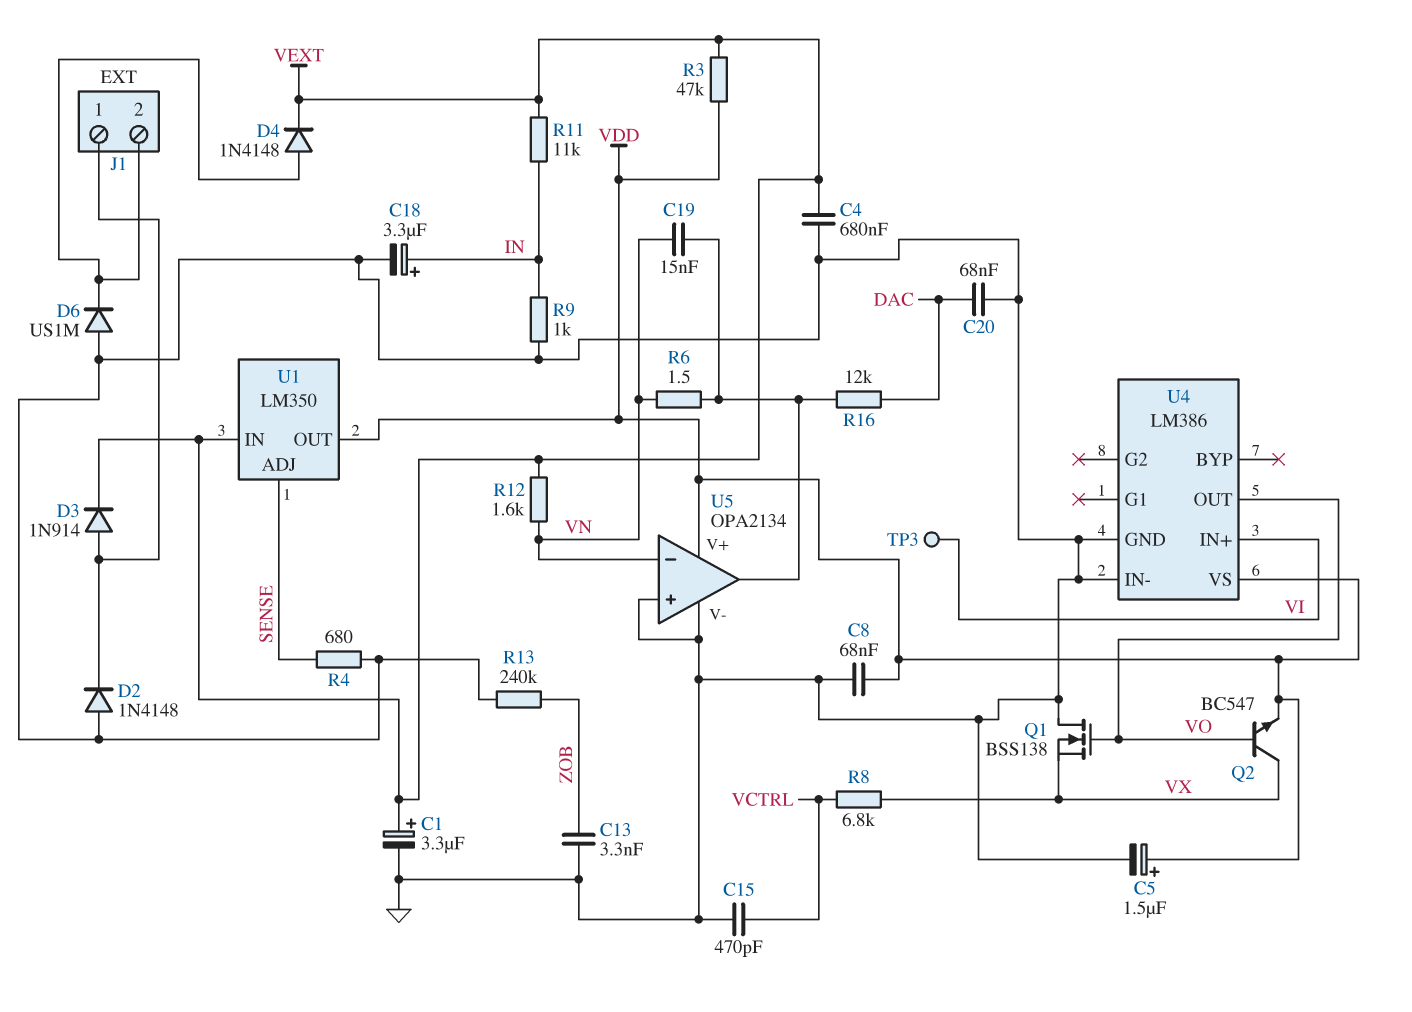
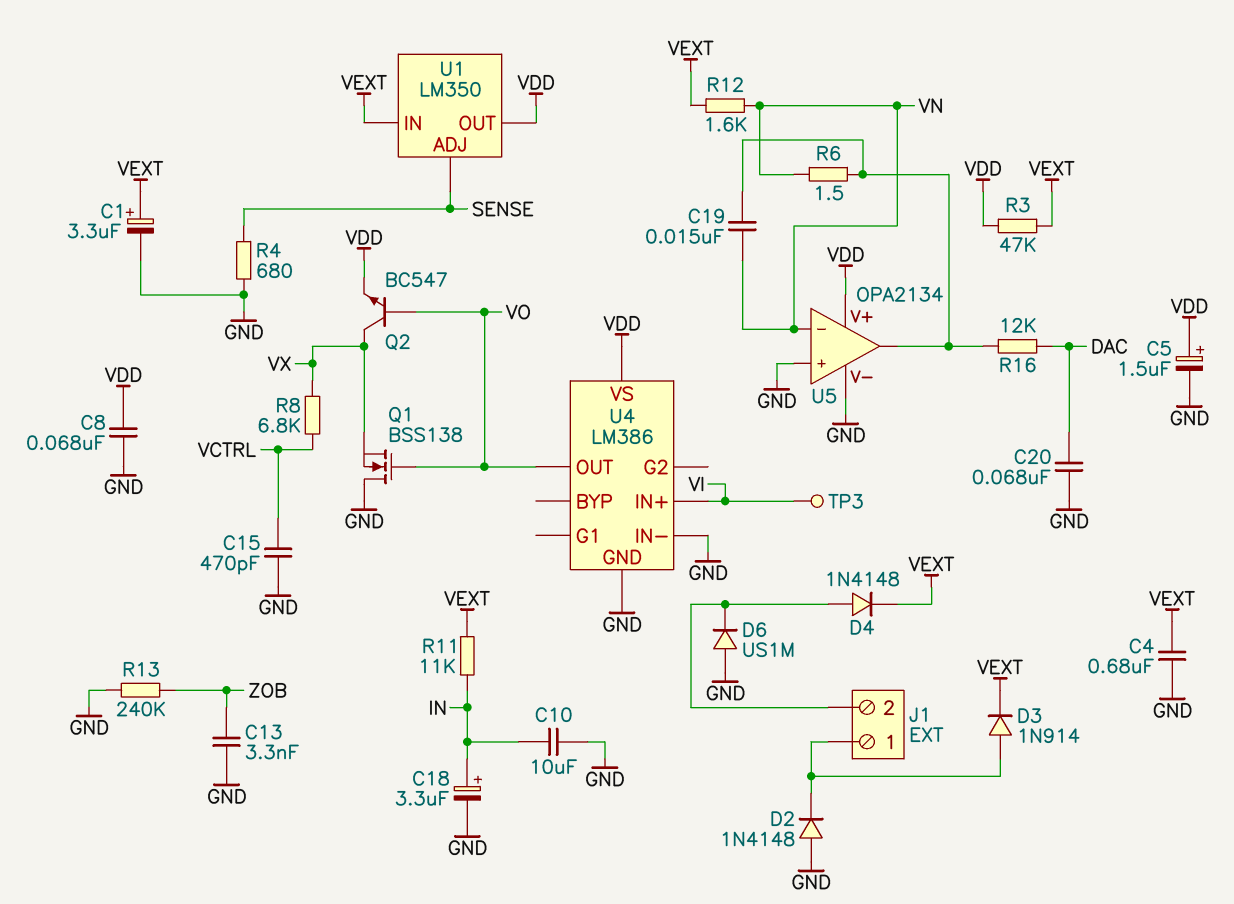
C10: none -> 10uF (GND, IN)
R9: 1k (GND, IN) -> none

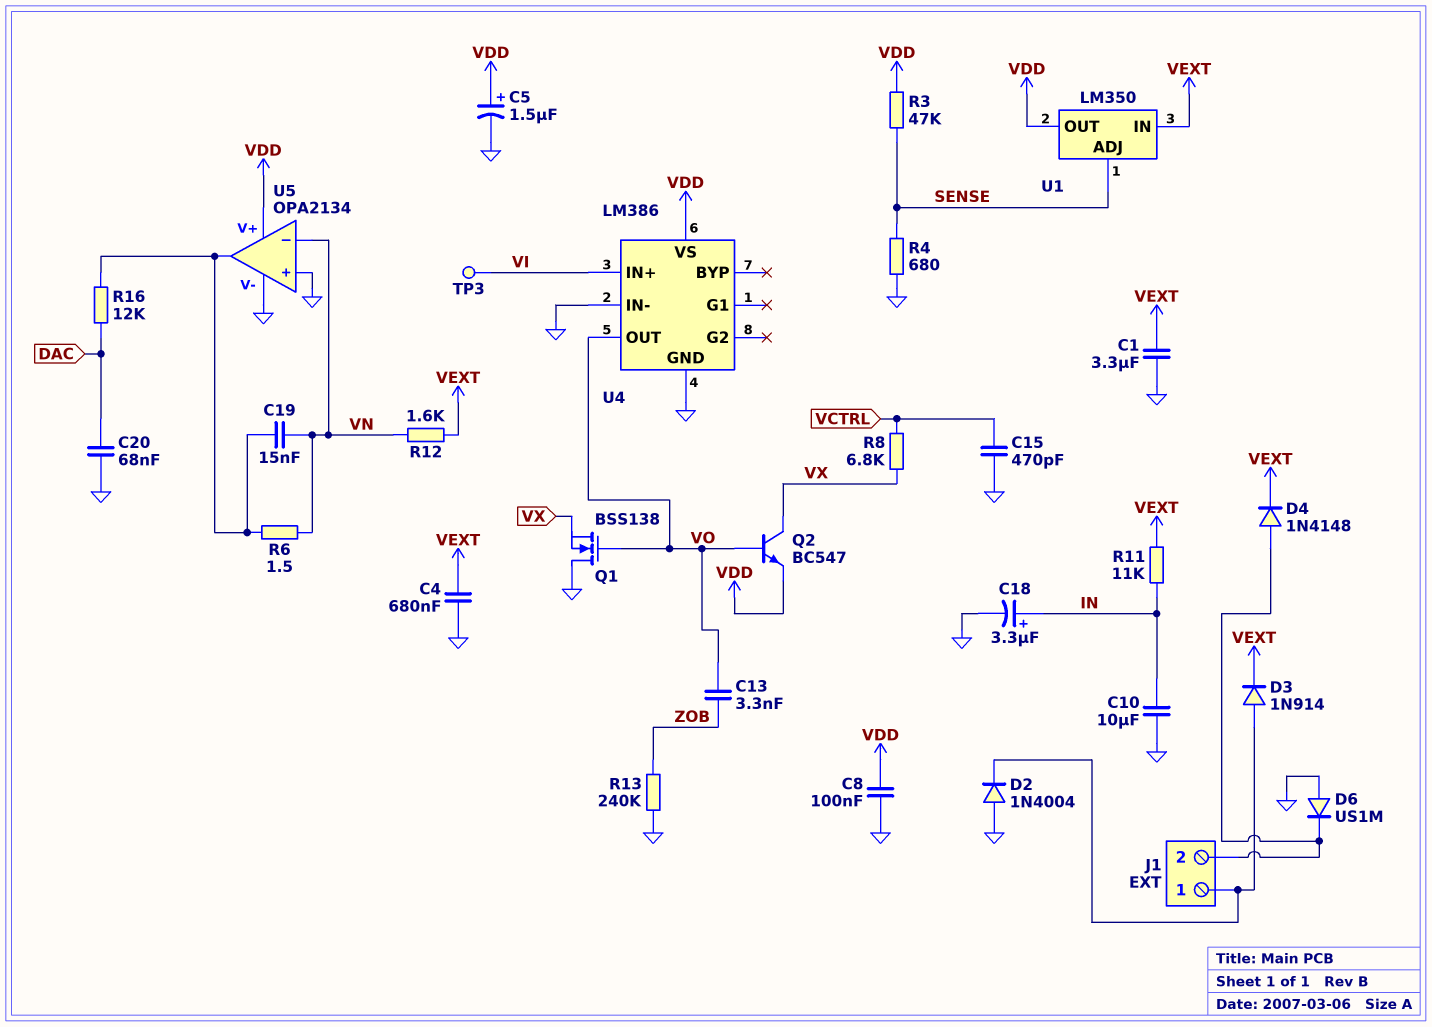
C1: 3.3uF (plus VEXT, minus GND) -> 3.3uF (GND, VEXT)
C8: 68nF (GND, VDD) -> 100nF (GND, VDD)
C13: 3.3nF (GND, ZOB) -> 3.3nF (VO, ZOB)
D2: diode 1N4148 (A GND, K J1/1) -> diode 1N4004 (A GND, K J1/1)
R3: 47k (VDD, VEXT) -> 47k (SENSE, VDD)

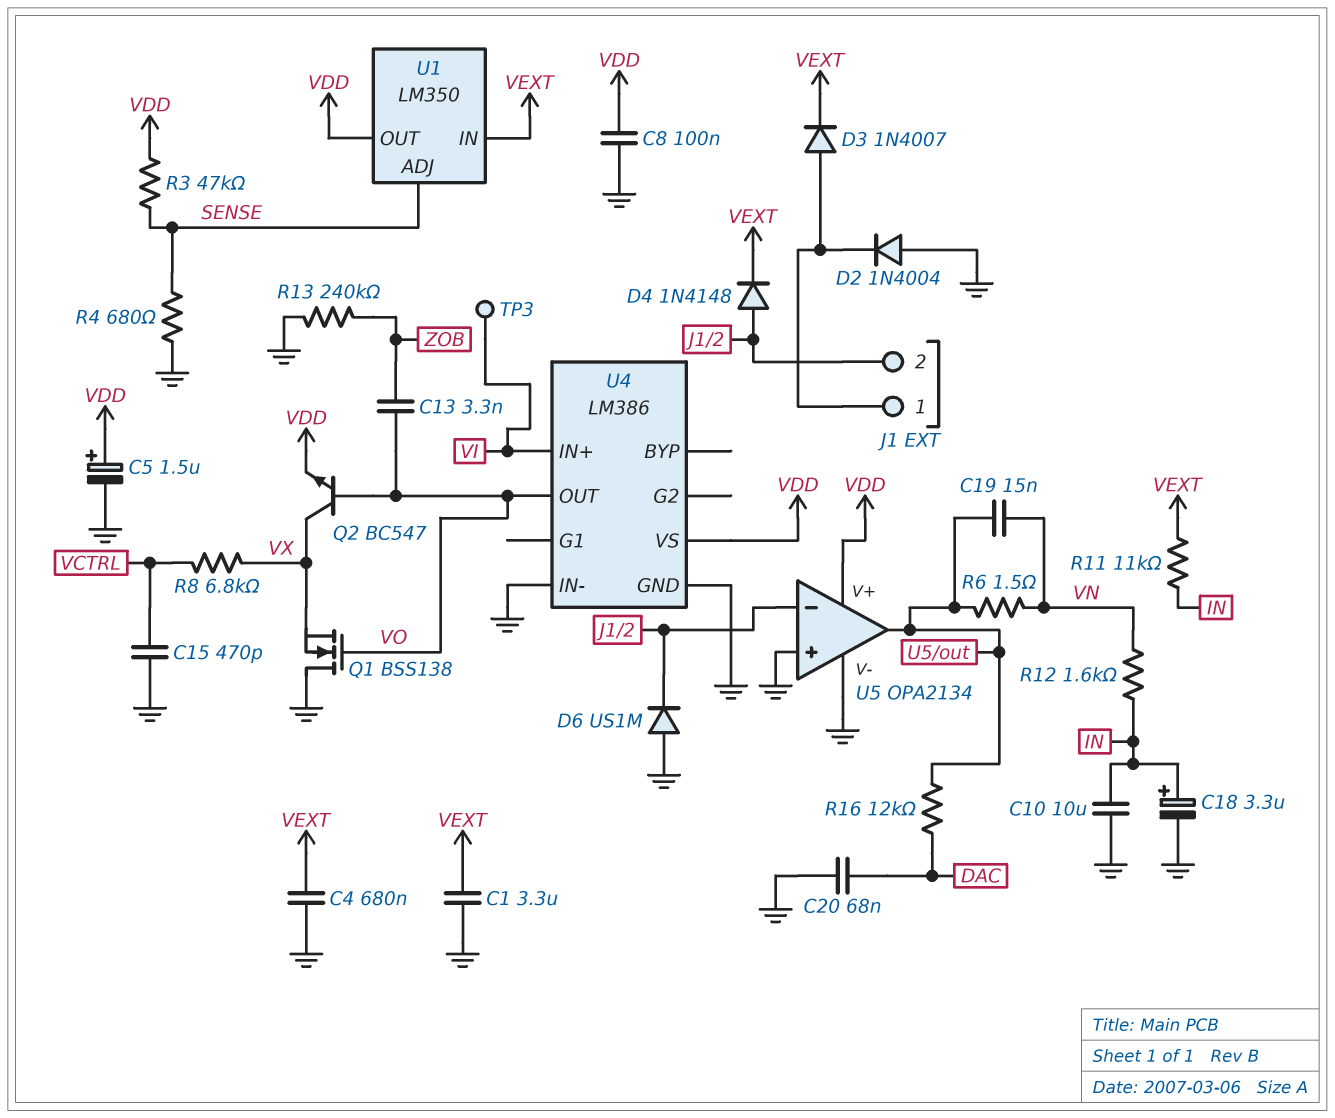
D3: diode 1N914 (A J1/1, K VEXT) -> diode 1N4007 (A J1/1, K VEXT)
R12: 1.6k (VEXT, VN) -> 1.6k (IN, VN)
U5 pin in-: VN -> J1/2

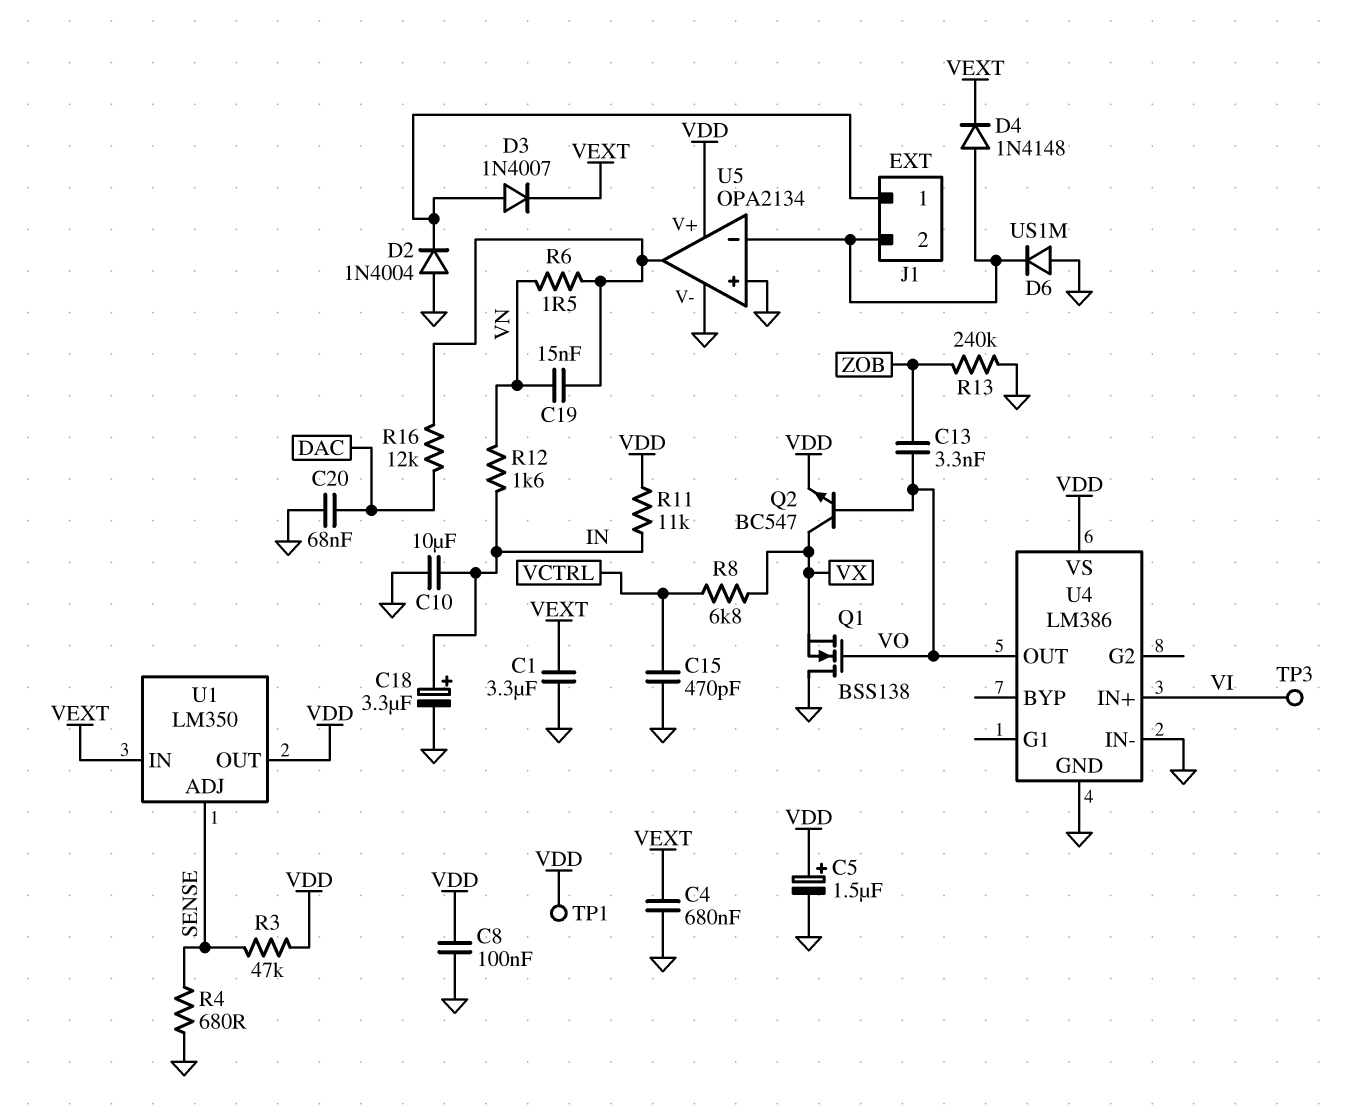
R11: 11k (IN, VEXT) -> 11k (IN, VDD)
TP1: none -> test point (VDD)

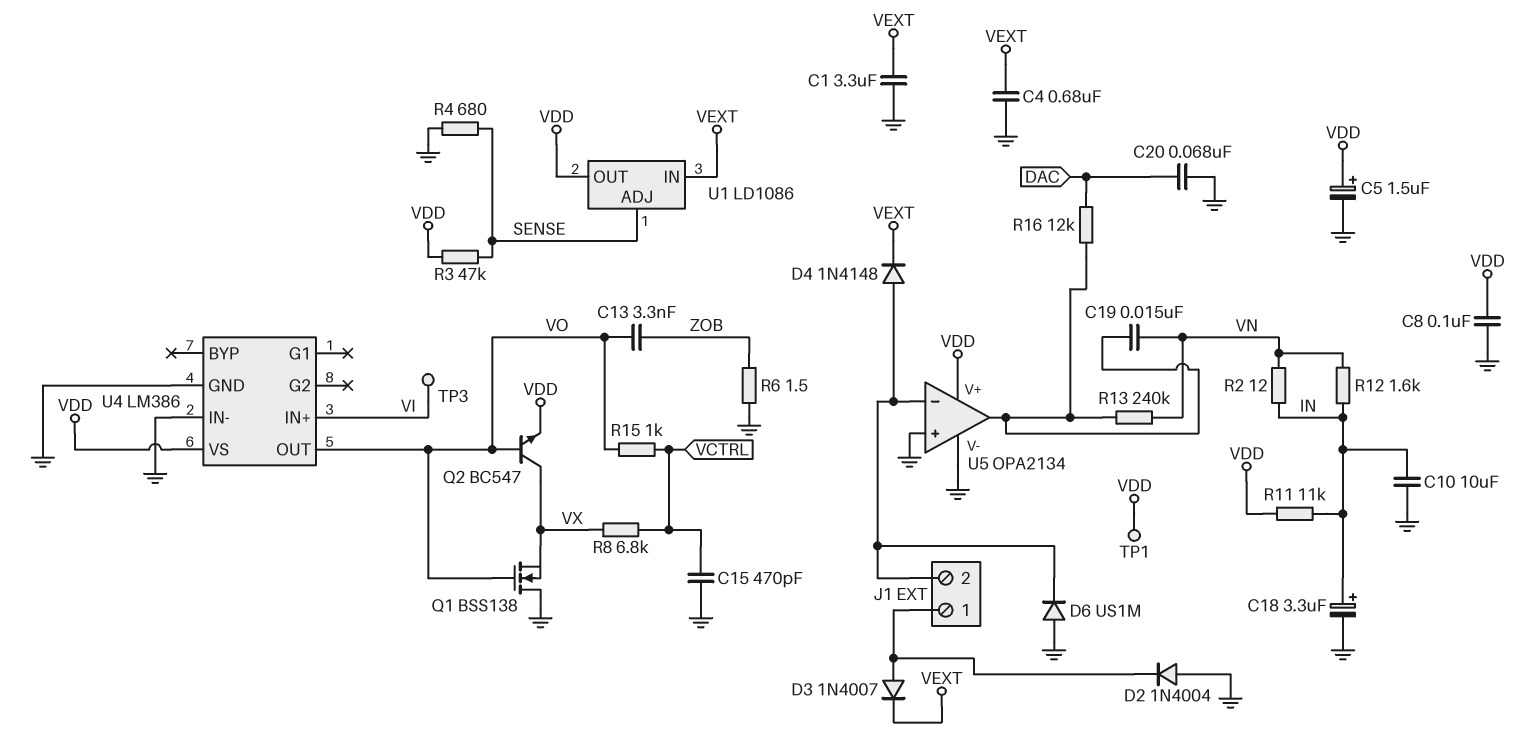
R2: none -> 12 (IN, VN)
R6: 1.5 (U5/out, VN) -> 1.5 (GND, ZOB)
R13: 240k (GND, ZOB) -> 240k (U5/out, VN)
R15: none -> 1k (VCTRL, VO)
U1: LM350 -> LD1086

